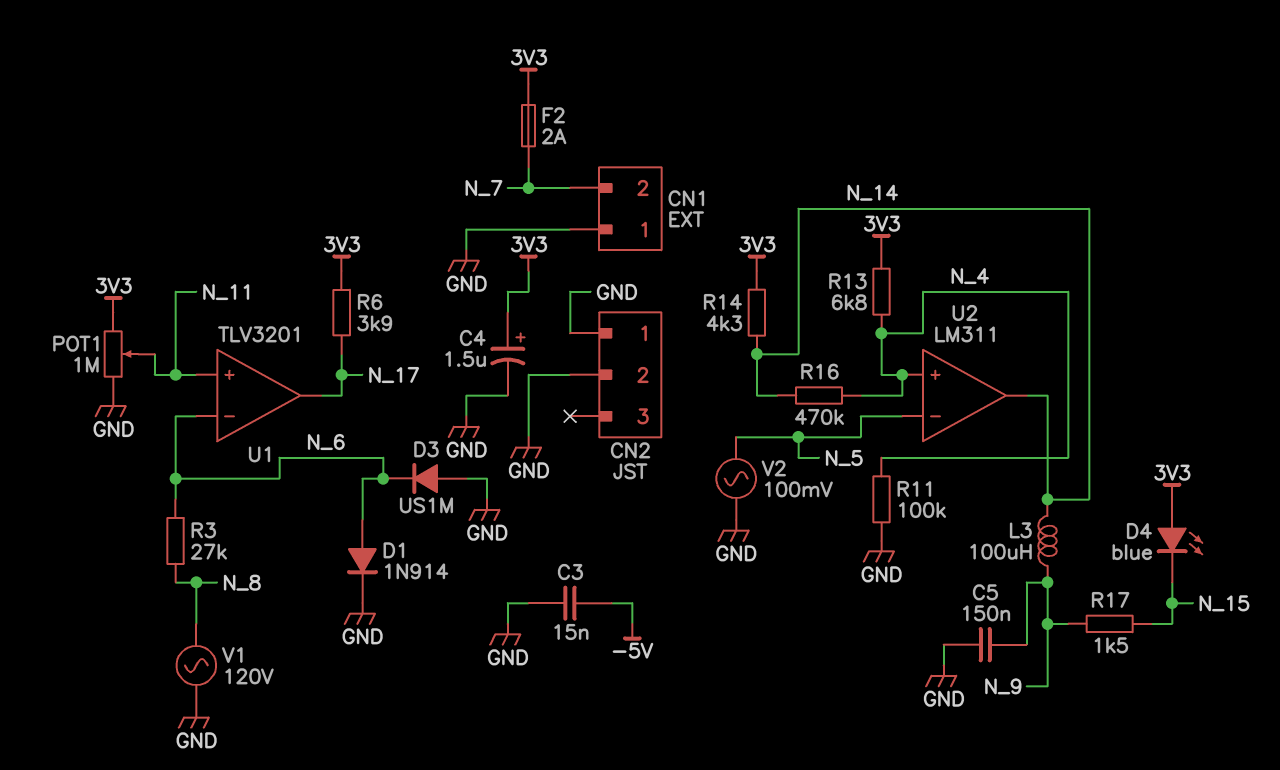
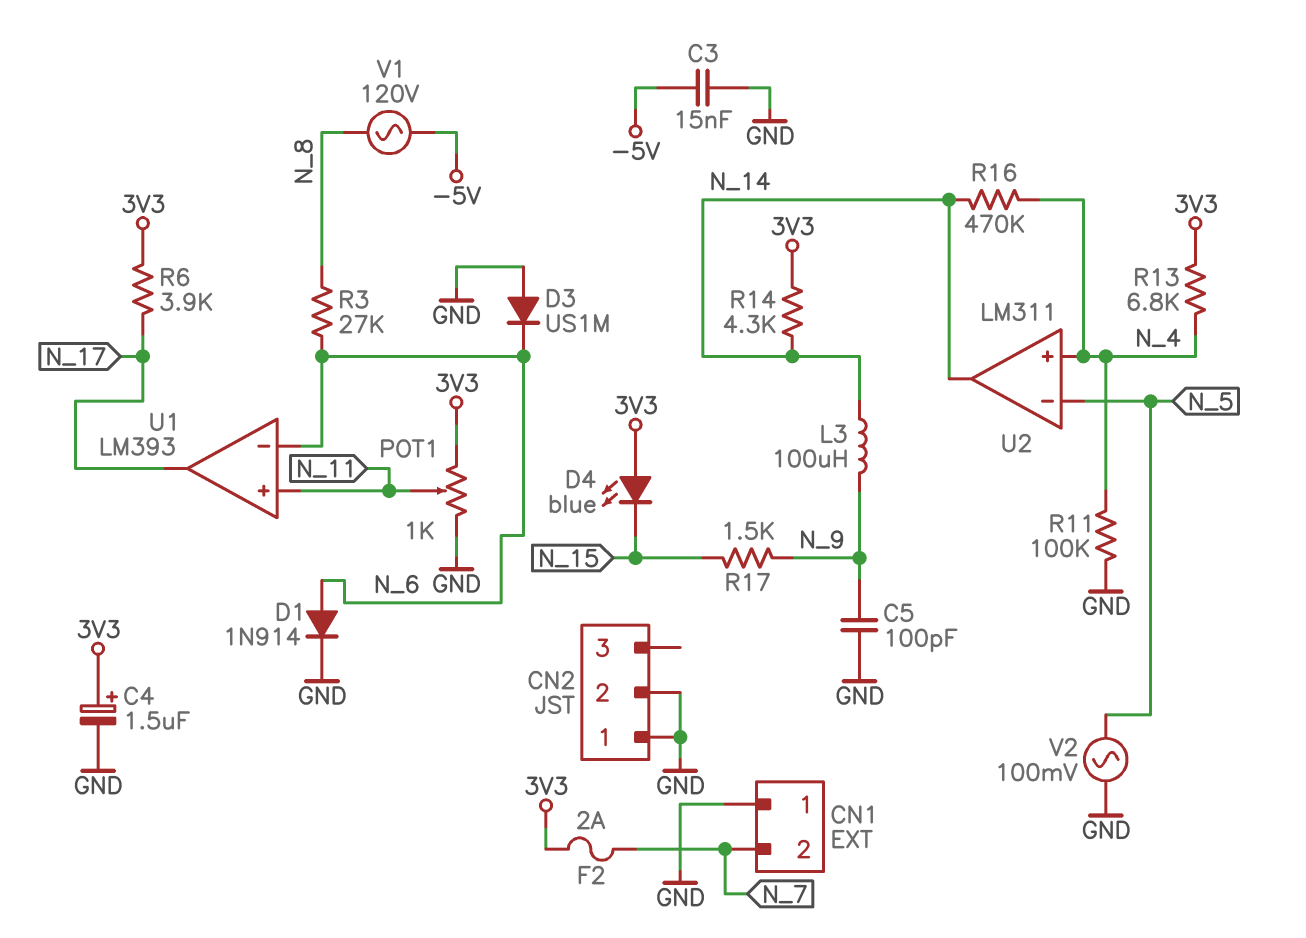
C5: 150nF (GND, N_9) -> 100pF (GND, N_9)
POT1: 1M (3V3, GND, wiper N_11) -> 1k (3V3, GND, wiper N_11)
U1: TLV3201 -> LM393
V1: AC 120V (GND, N_8) -> AC 120V (-5V, N_8)

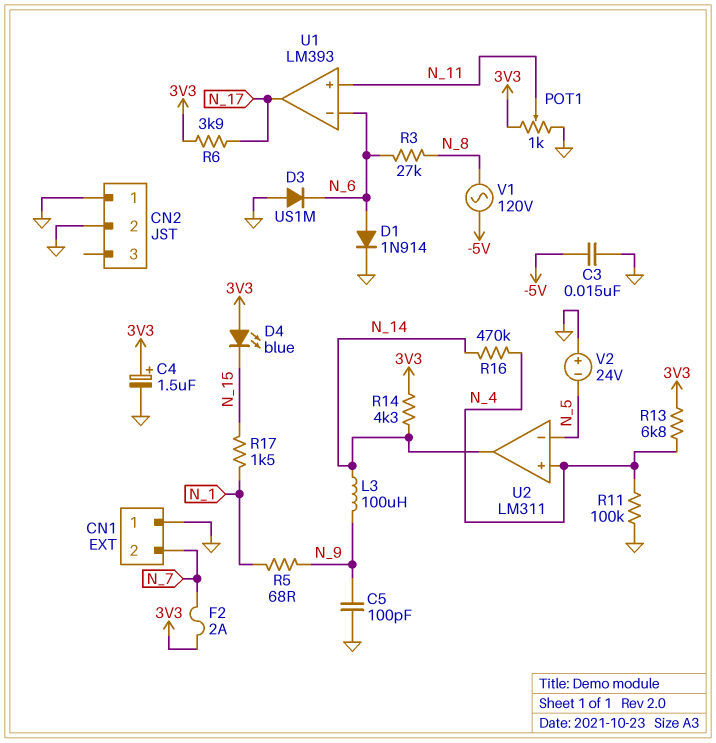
R5: none -> 68 (N_1, N_9)
R17: 1.5k (N_9, N_15) -> 1.5k (N_1, N_15)
V2: AC 100mV (GND, N_5) -> 24V (plus GND, minus N_5)

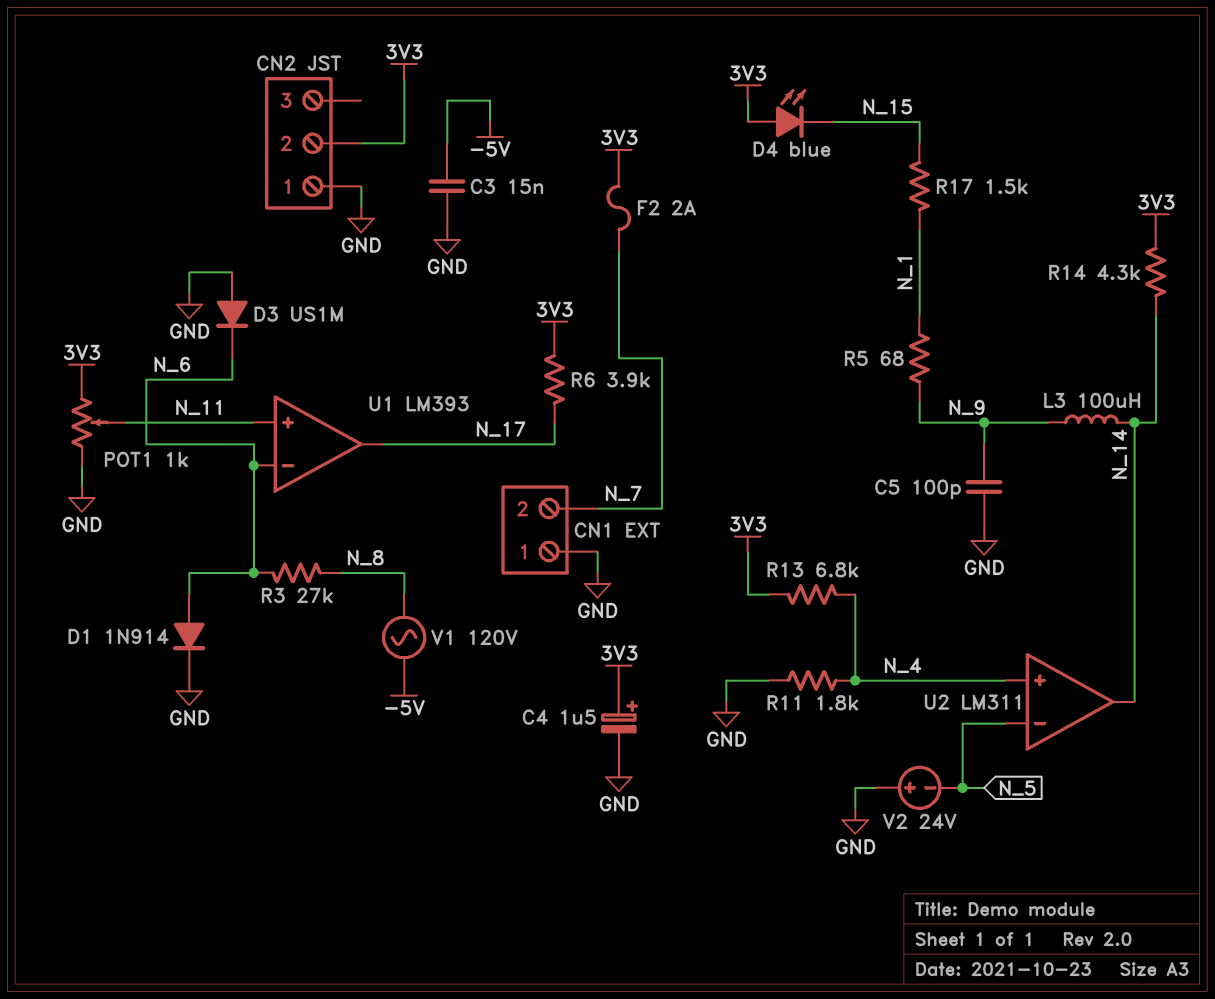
CN2 pin 2: GND -> 3V3
R11: 100k (GND, N_4) -> 1.8k (GND, N_4)
R16: 470k (N_4, N_14) -> none

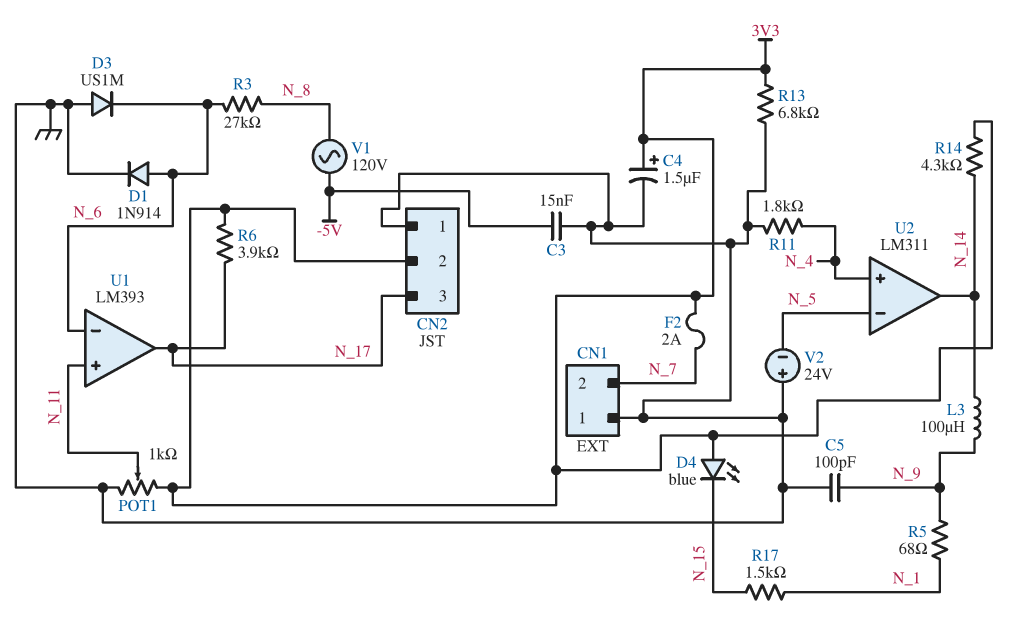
CN2 pin 3: none -> N_17
R13: 6.8k (3V3, N_4) -> 6.8k (3V3, GND)

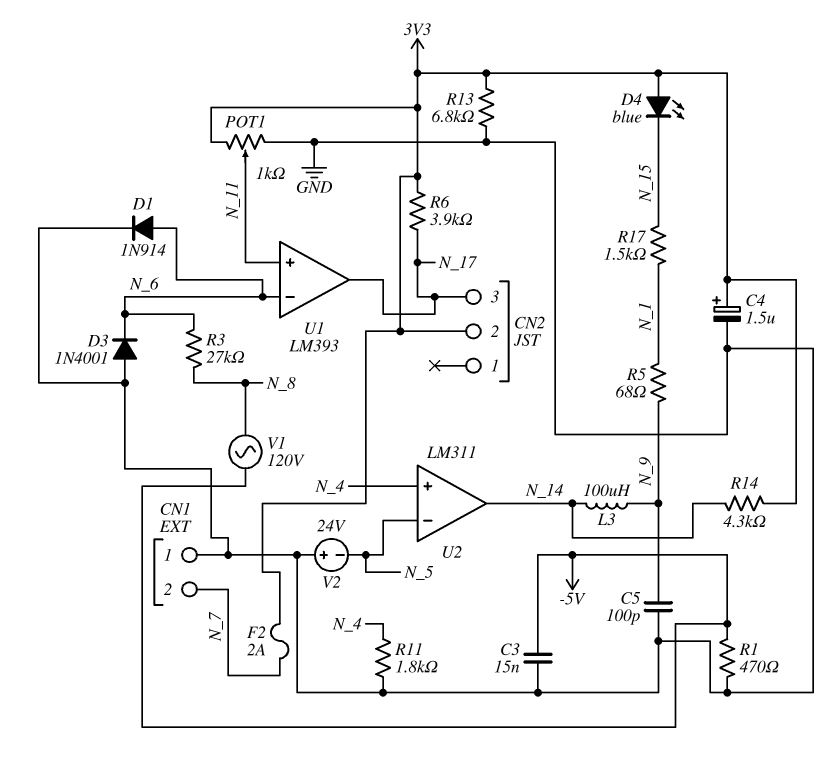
CN2 pin 1: GND -> none
D3: diode US1M (A GND, K N_6) -> diode 1N4001 (A GND, K N_6)
R1: none -> 470 (-5V, GND)

